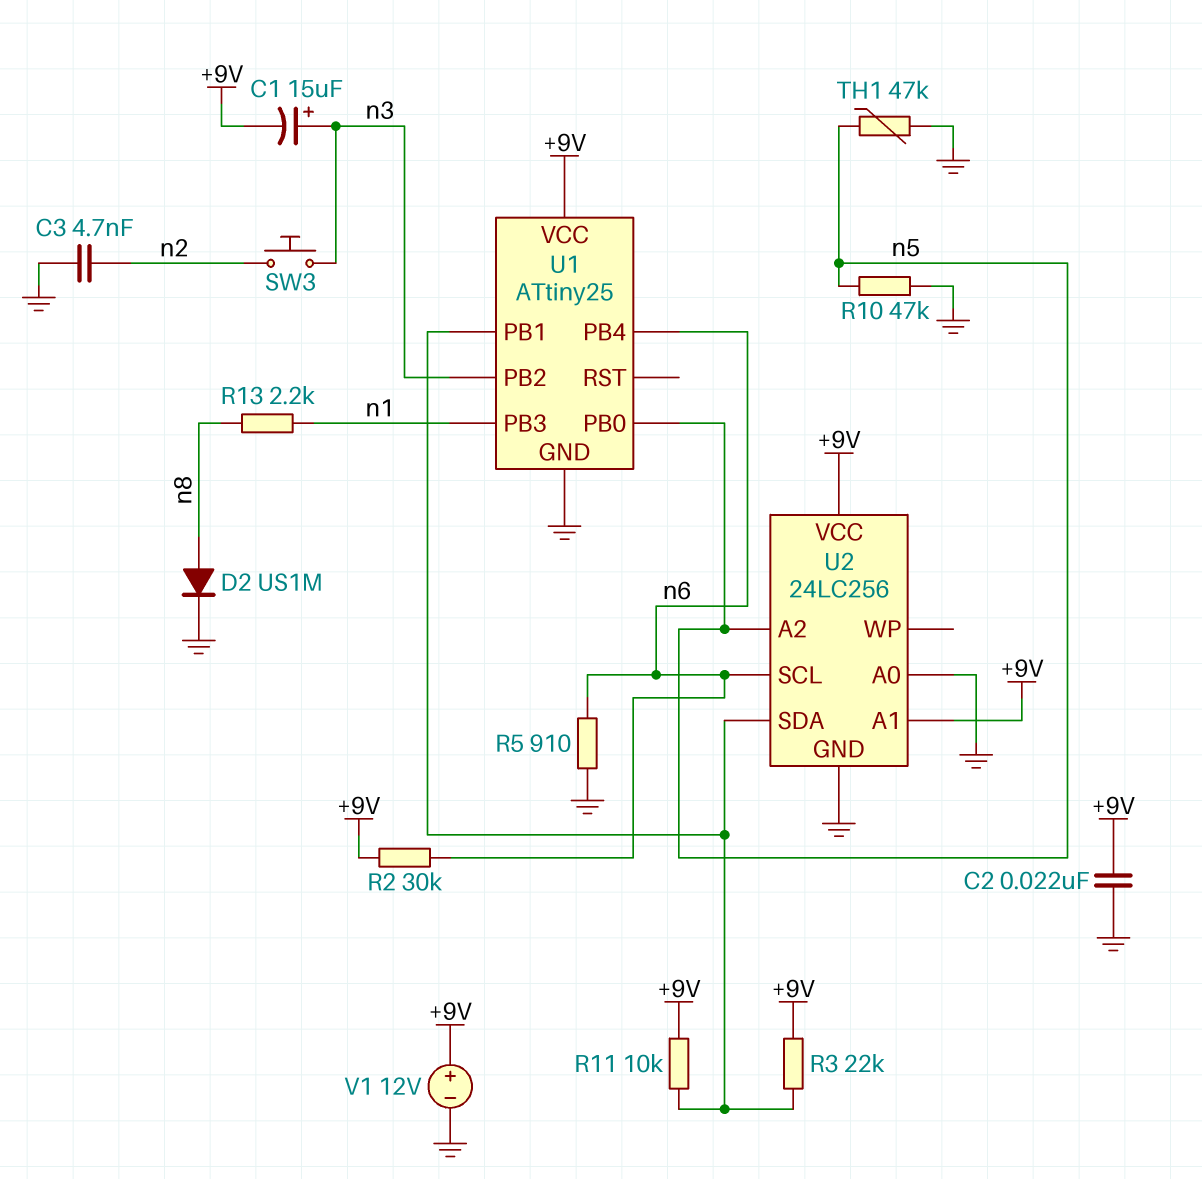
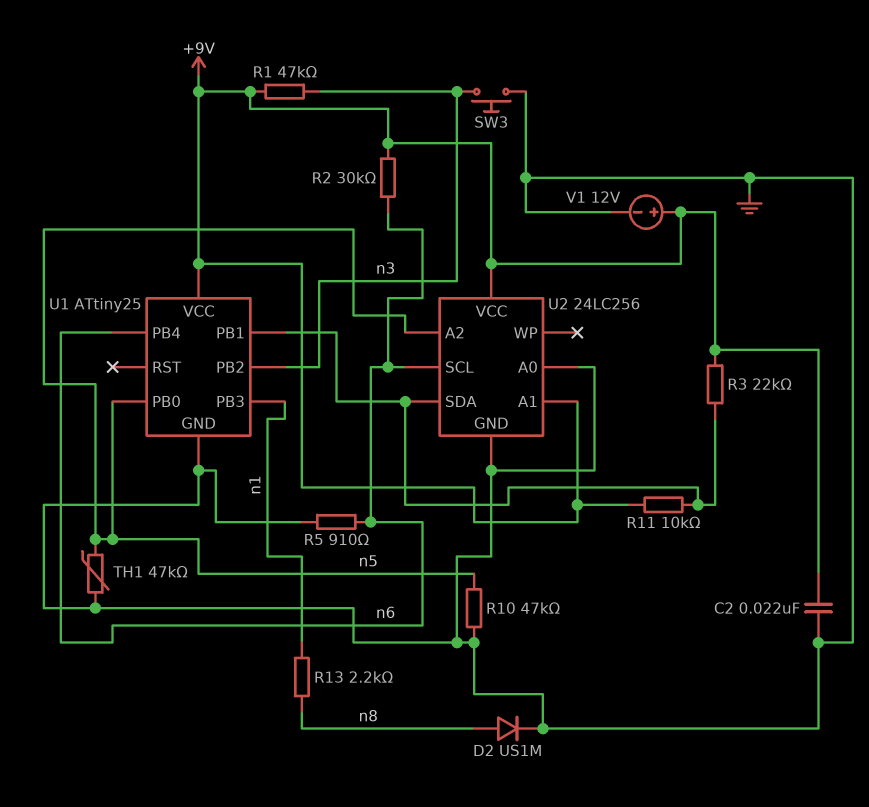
C1: 15uF (plus n3, minus +9V) -> none
C3: 4.7nF (GND, n2) -> none
R1: none -> 47k (+9V, n3)
SW3: button (n2, n3) -> button (GND, n3)

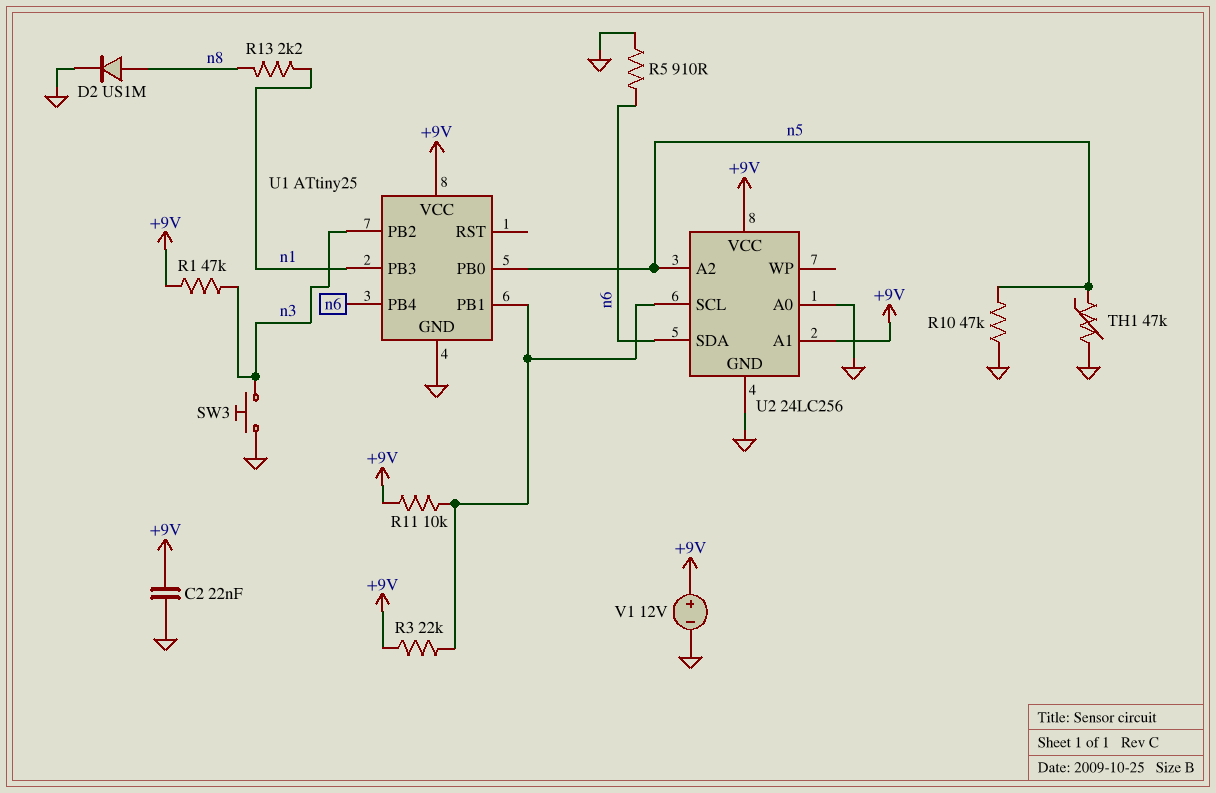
R2: 30k (+9V, n6) -> none
U2 pin SCL: n6 -> U1/PB1
U2 pin SDA: U1/PB1 -> n6

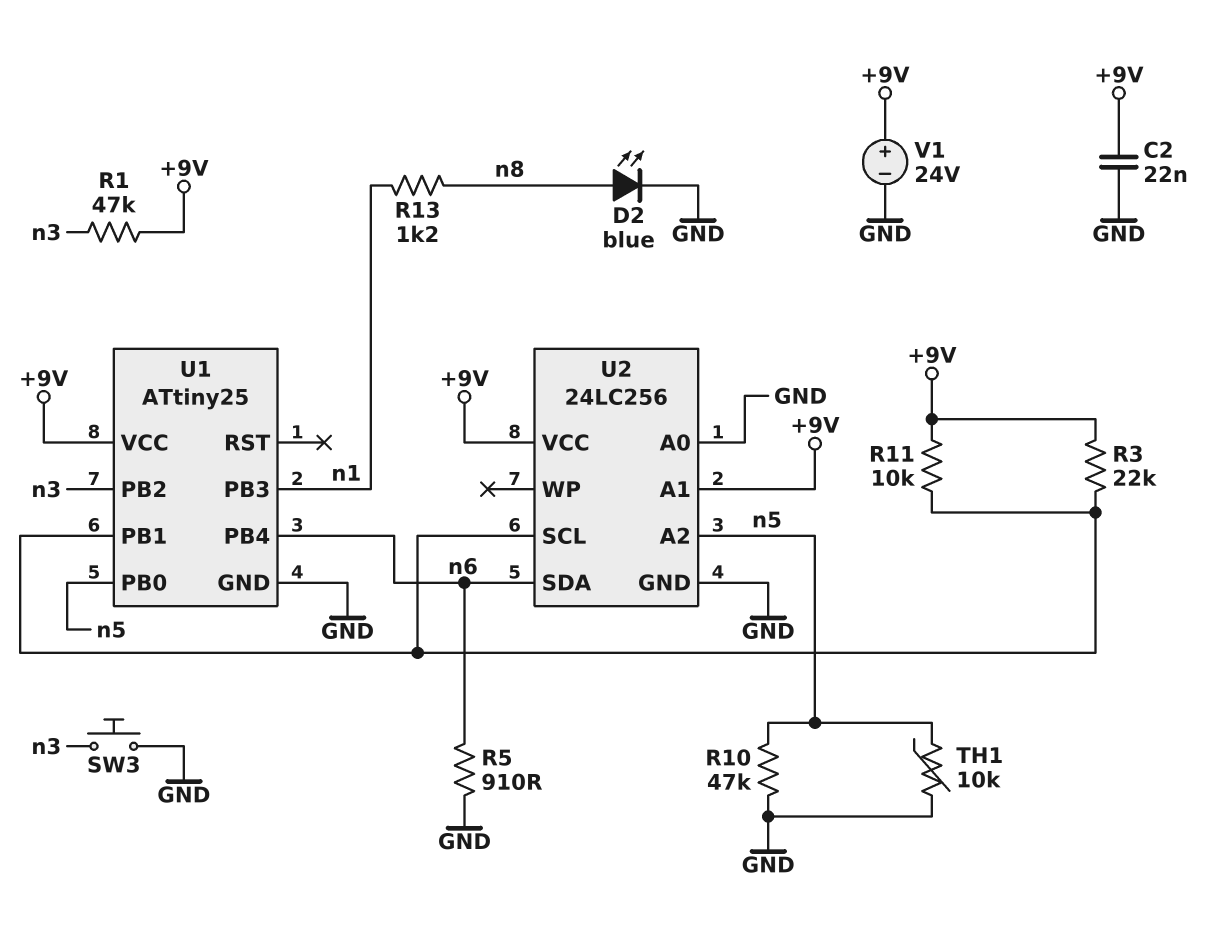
D2: diode US1M (A n8, K GND) -> LED blue (A n8, K GND)
R13: 2.2k (n1, n8) -> 1.2k (n1, n8)
TH1: 47k (GND, n5) -> 10k (GND, n5)
V1: 12V (plus +9V, minus GND) -> 24V (plus +9V, minus GND)

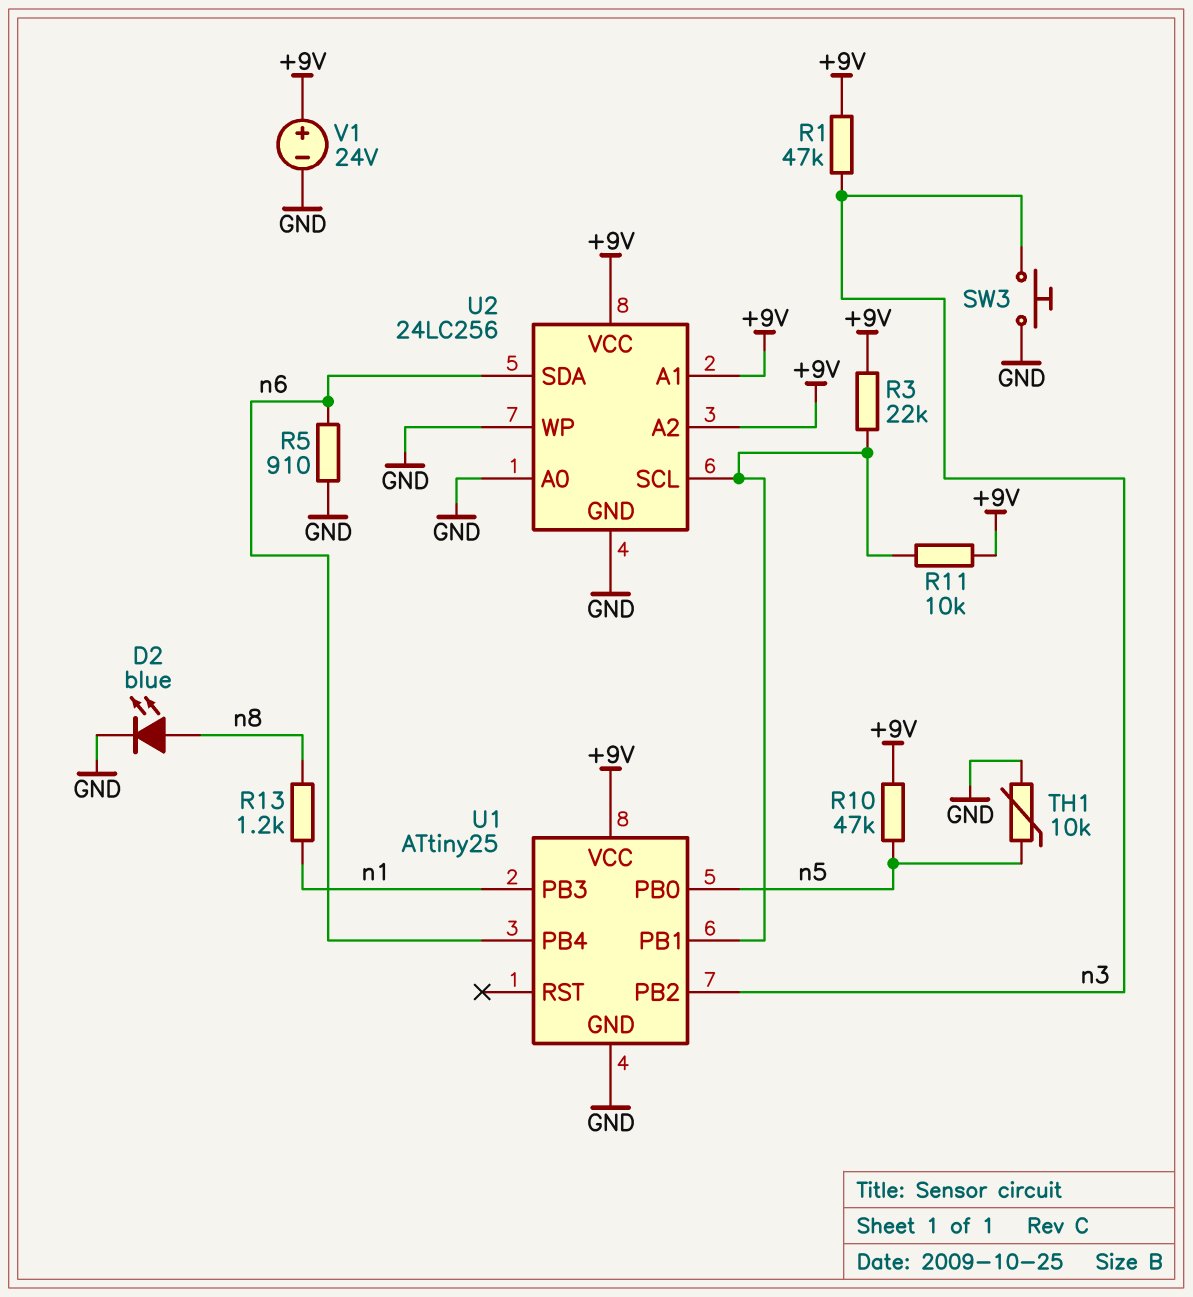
C2: 22nF (+9V, GND) -> none
R10: 47k (GND, n5) -> 47k (+9V, n5)
U2 pin A2: n5 -> +9V
U2 pin WP: none -> GND

